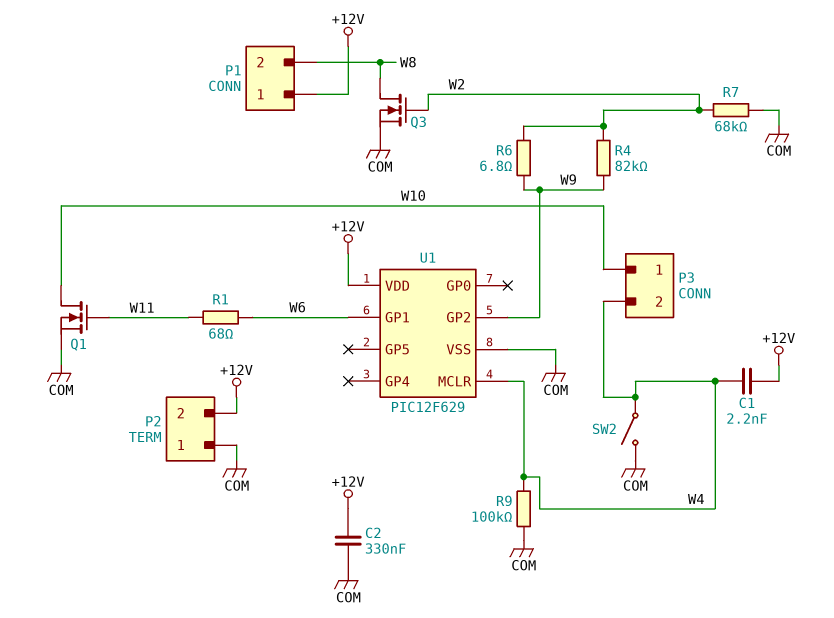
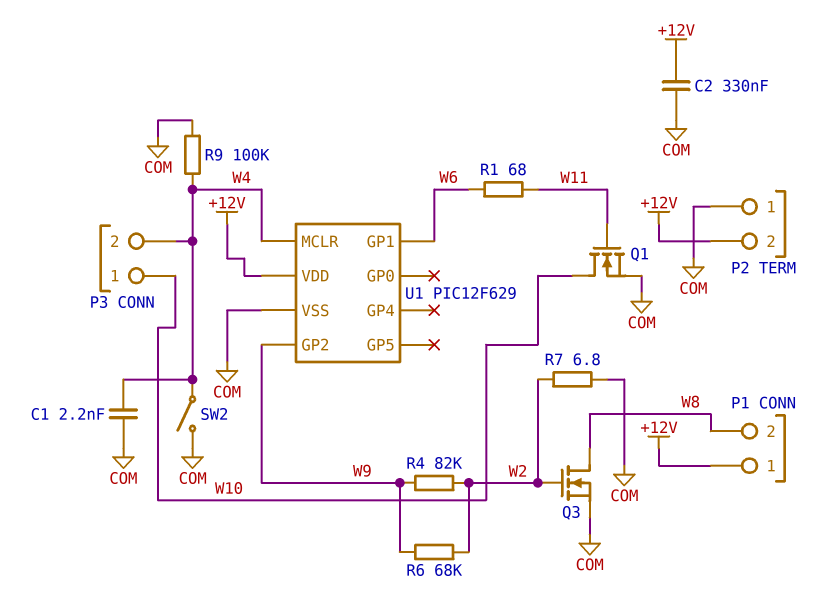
C1: 2.2nF (+12V, W4) -> 2.2nF (COM, W4)
R6: 6.8 (W2, W9) -> 68k (W2, W9)
R7: 68k (COM, W2) -> 6.8 (COM, W2)

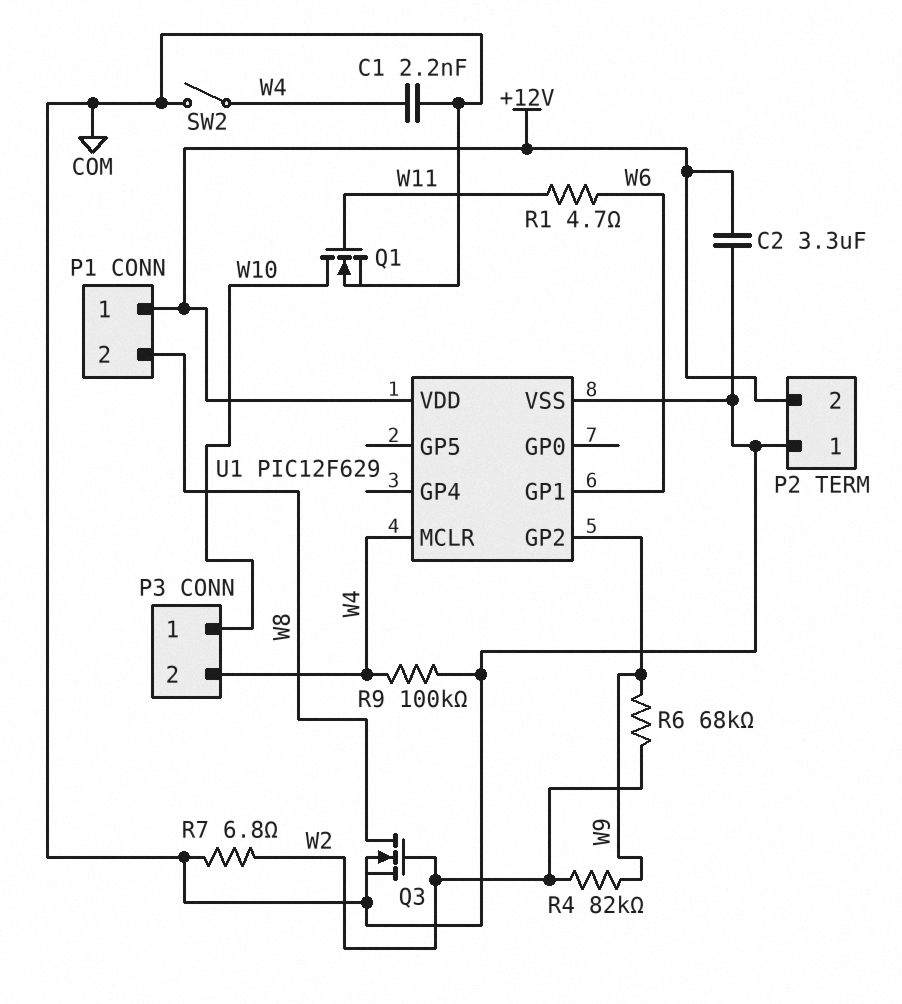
C2: 330nF (+12V, COM) -> 3.3uF (+12V, COM)
R1: 68 (W6, W11) -> 4.7 (W6, W11)

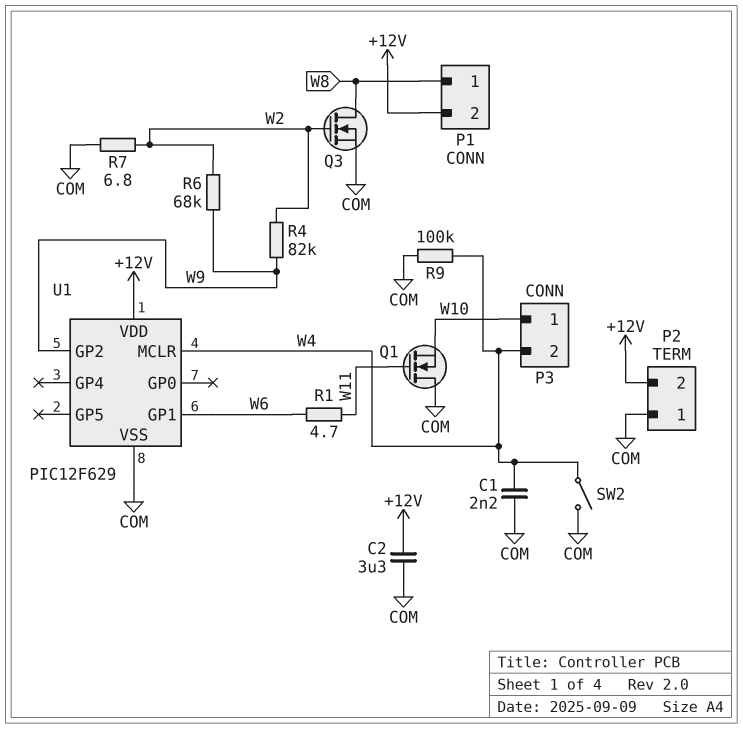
P1 pin 1: +12V -> W8
P1 pin 2: W8 -> +12V
Q1: NMOS (G W11, D W10, S COM) -> NMOS (G W11, D COM, S W10)

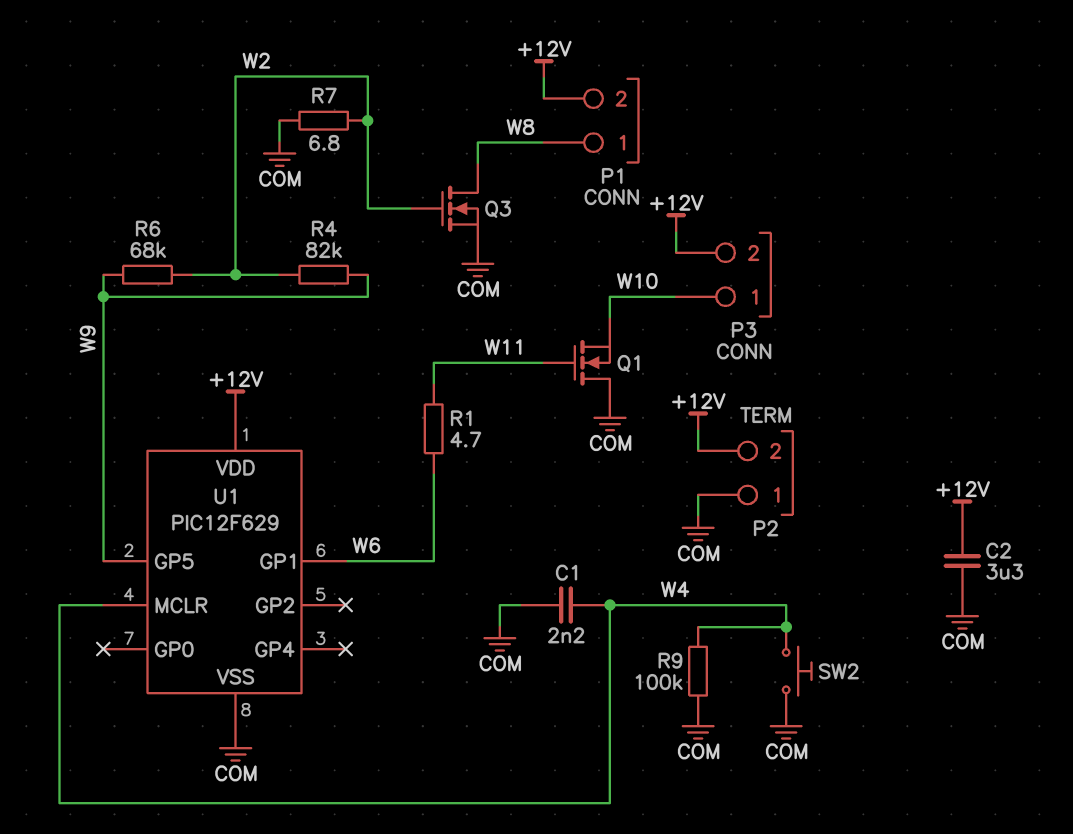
P3 pin 2: W4 -> +12V
SW2: switch (COM, W4) -> button (COM, W4)
U1 pin GP2: W9 -> none
U1 pin GP5: none -> W9

